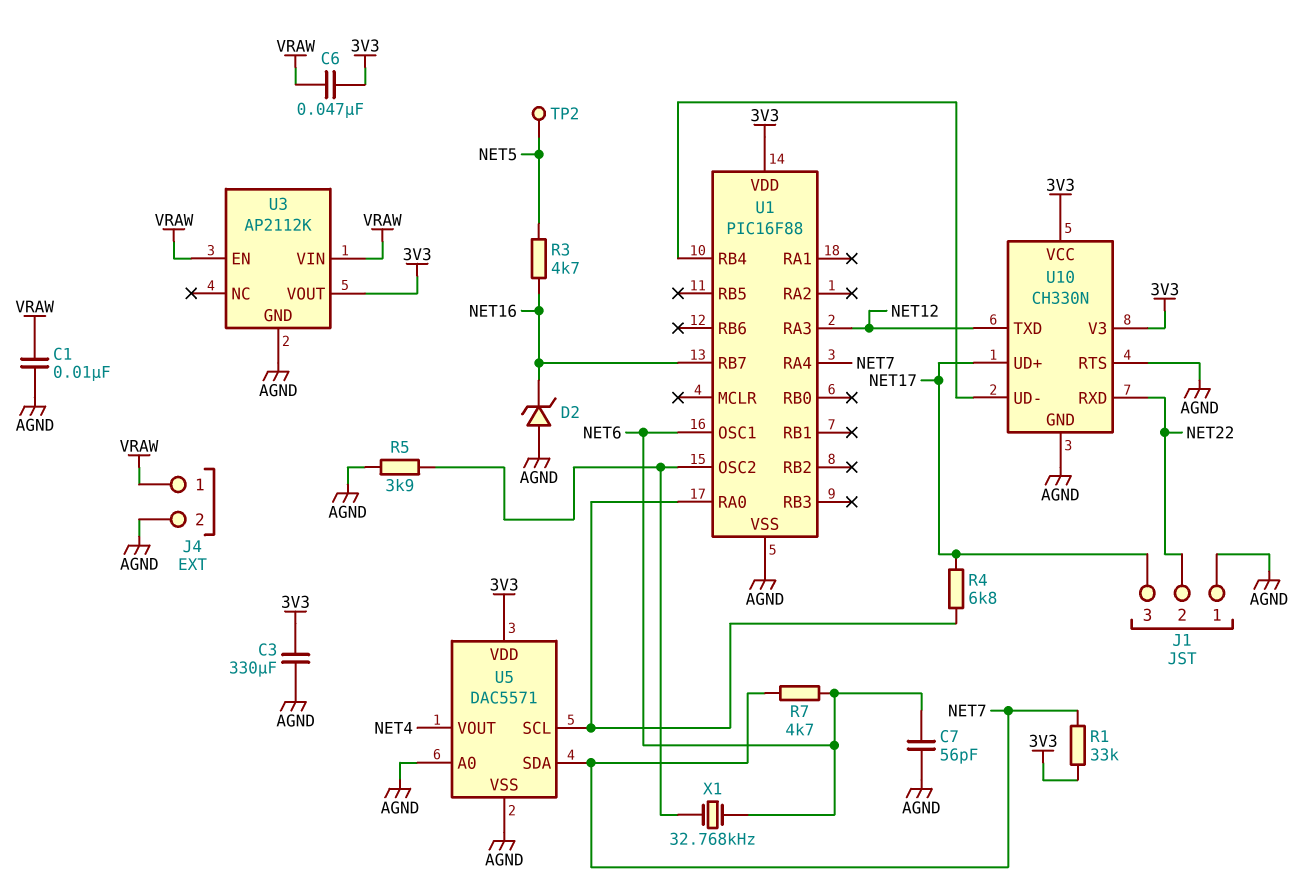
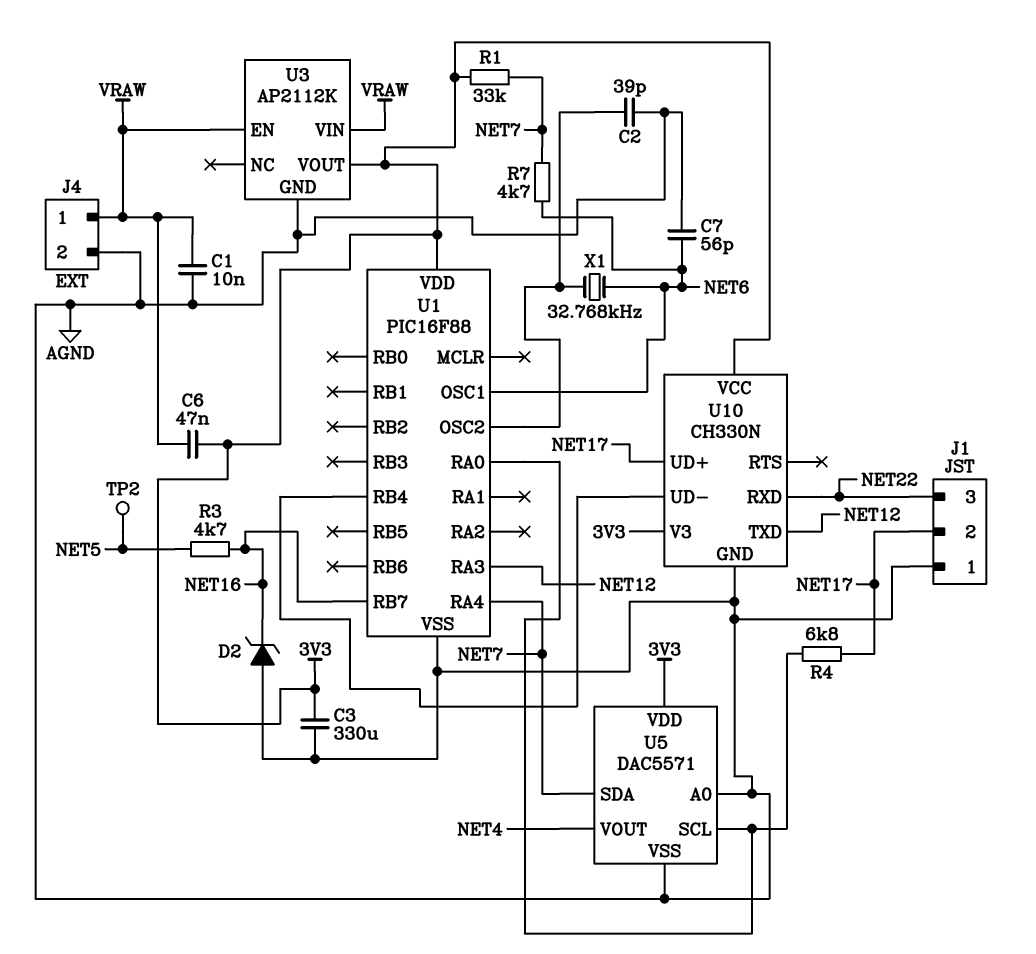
C2: none -> 39pF (AGND, U1/OSC2)
J1 pin 2: NET22 -> NET17
J1 pin 3: NET17 -> NET22
R5: 3.9k (AGND, U1/OSC2) -> none
U10 pin RTS: AGND -> none

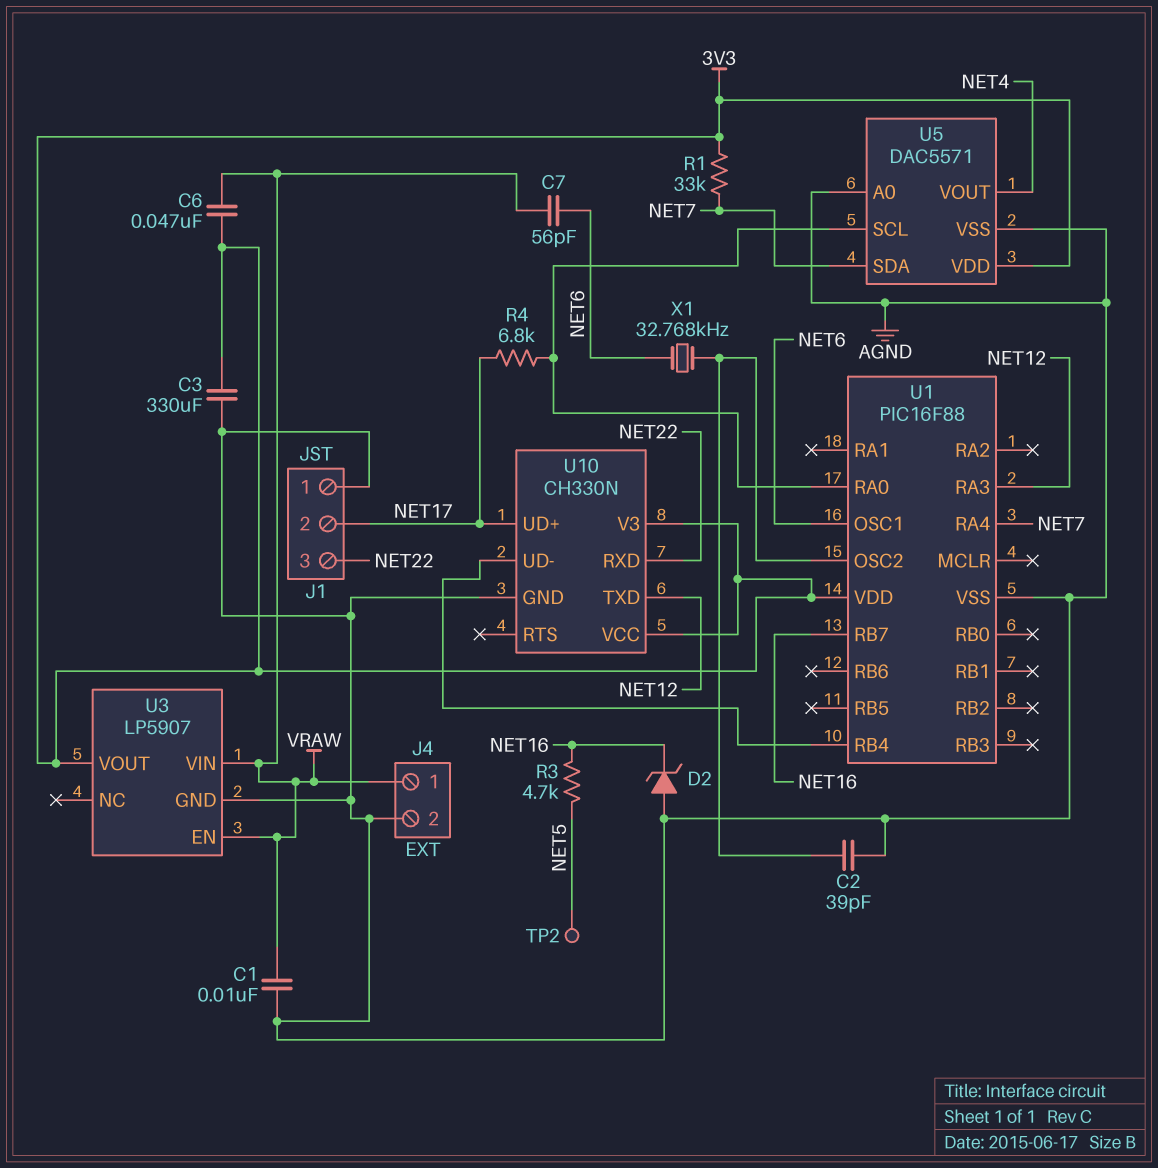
C7: 56pF (AGND, NET6) -> 56pF (NET6, VRAW)
R7: 4.7k (NET6, NET7) -> none
U3: AP2112K -> LP5907

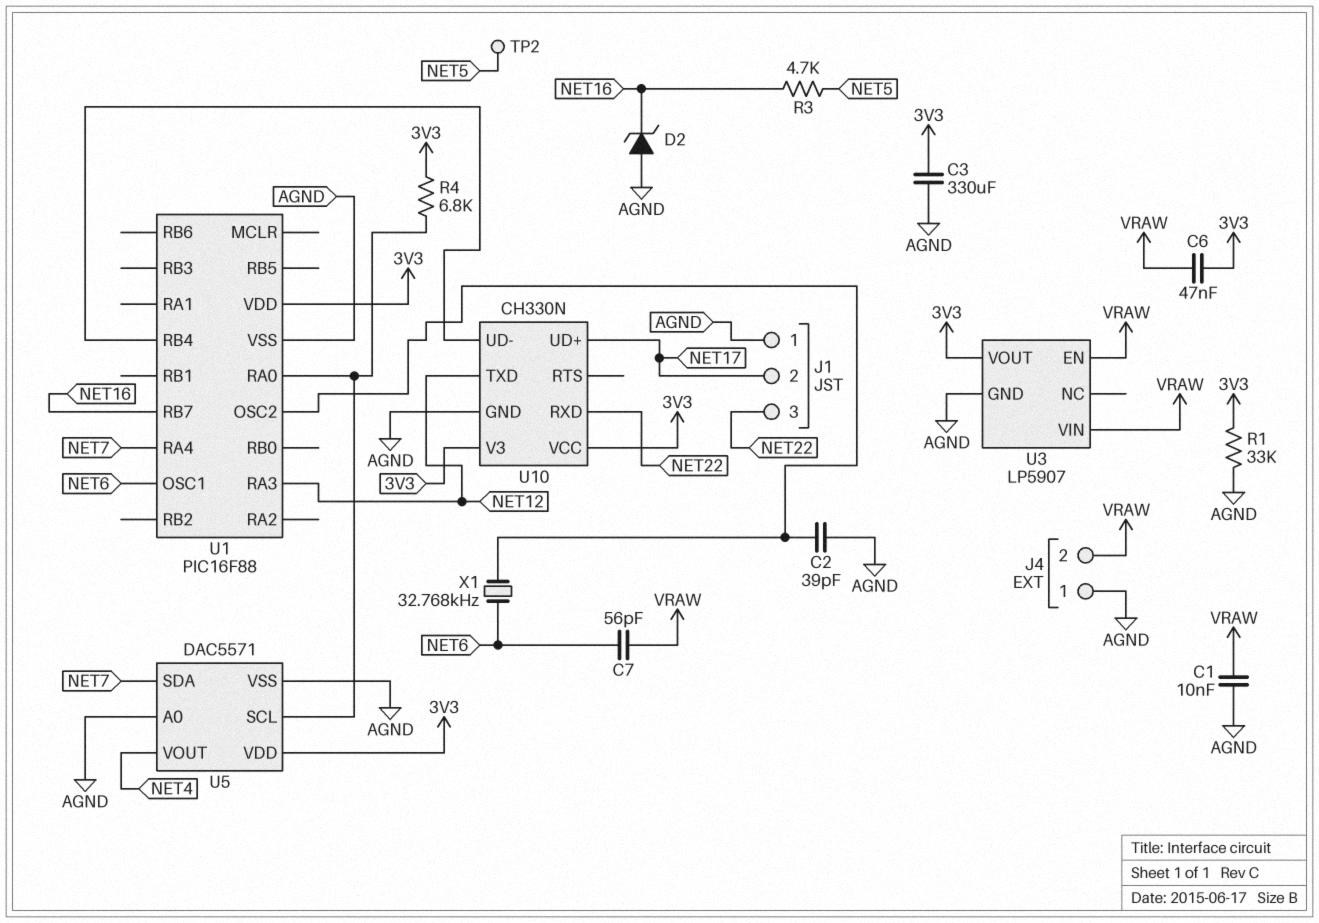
J4 pin 1: VRAW -> AGND
J4 pin 2: AGND -> VRAW
R1: 33k (3V3, NET7) -> 33k (3V3, AGND)
R4: 6.8k (NET17, U1/RA0) -> 6.8k (3V3, U1/RA0)

